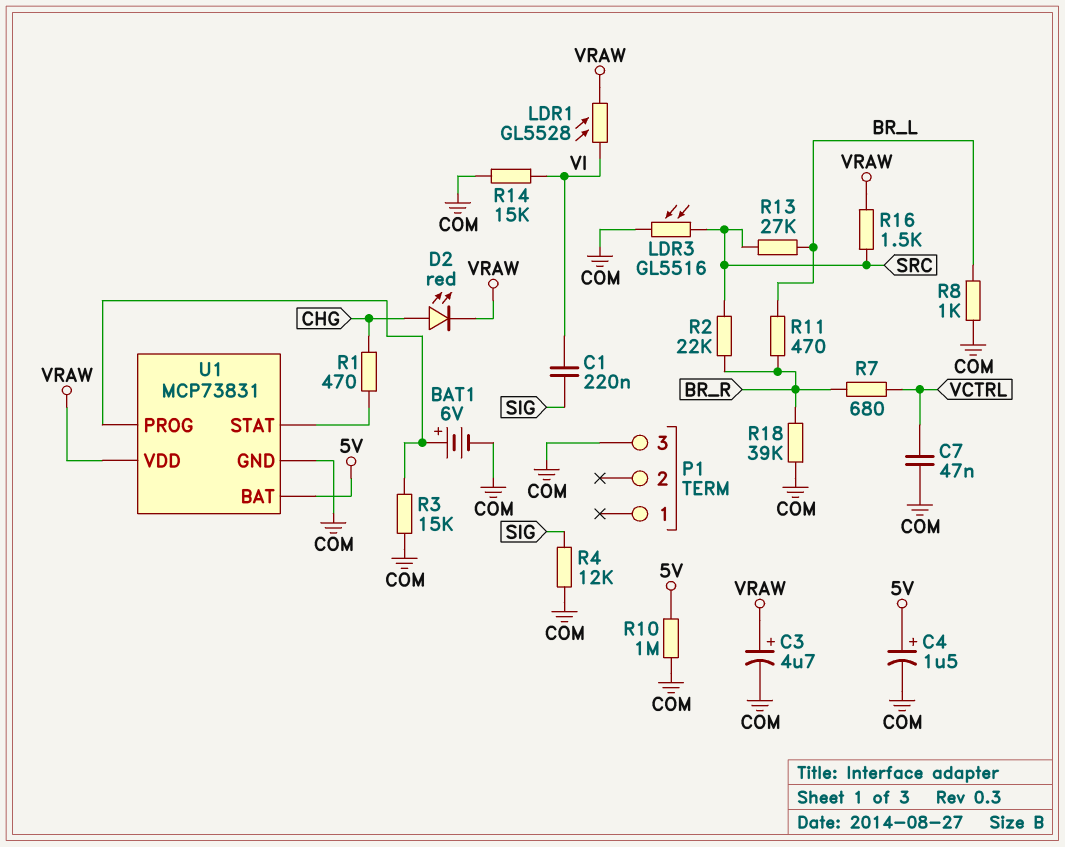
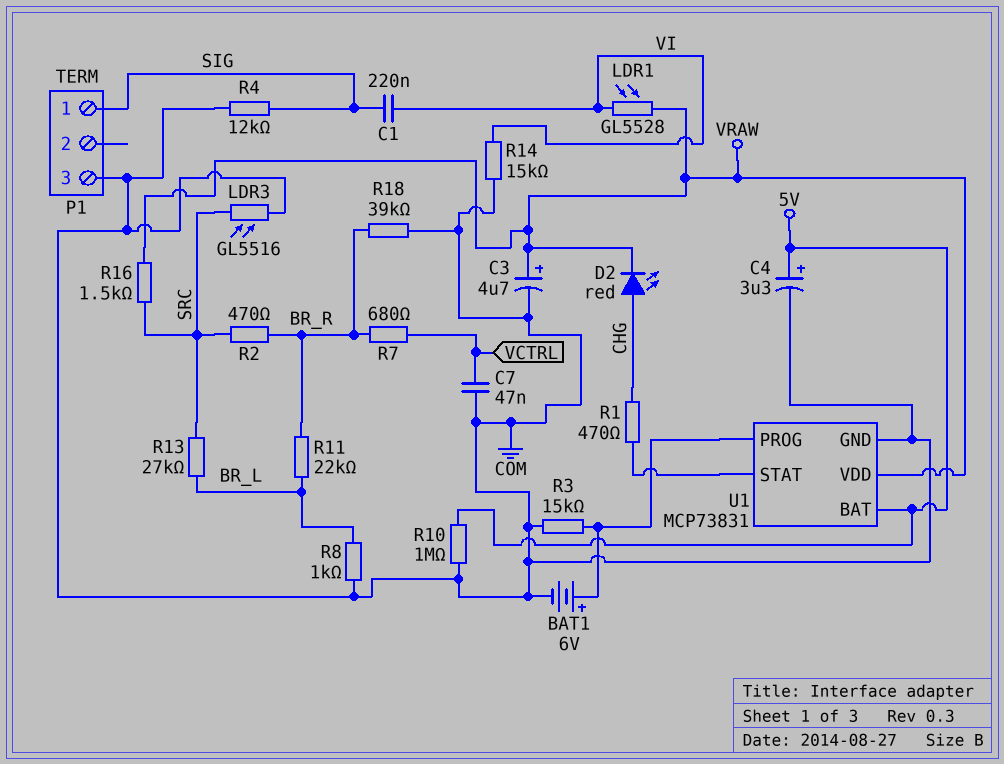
C4: 1.5uF (plus 5V, minus COM) -> 3.3uF (plus 5V, minus COM)
P1 pin 1: none -> SIG
R2: 22k (BR_R, SRC) -> 470 (BR_R, SRC)
R11: 470 (BR_L, BR_R) -> 22k (BR_L, BR_R)

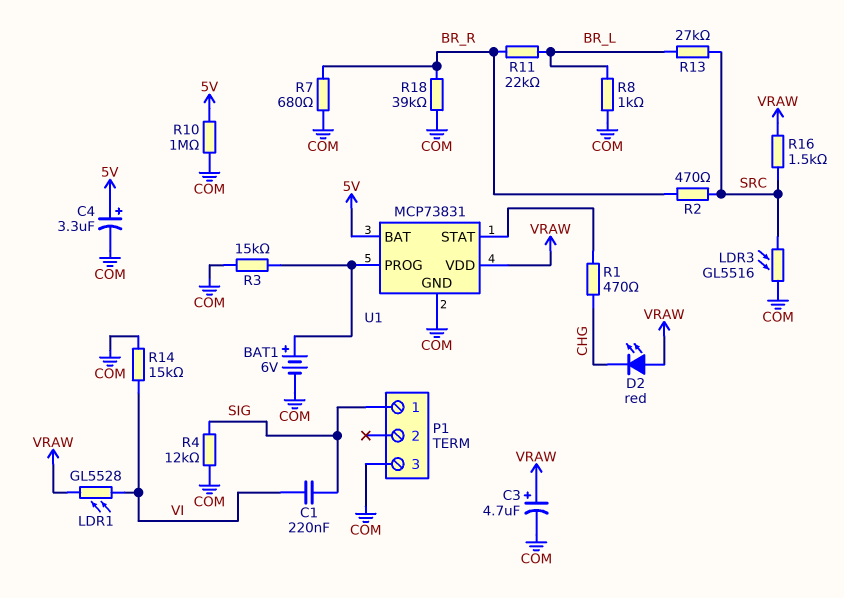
C7: 47nF (COM, VCTRL) -> none
D2: LED red (A CHG, K VRAW) -> LED red (A VRAW, K CHG)
R7: 680 (BR_R, VCTRL) -> 680 (BR_R, COM)

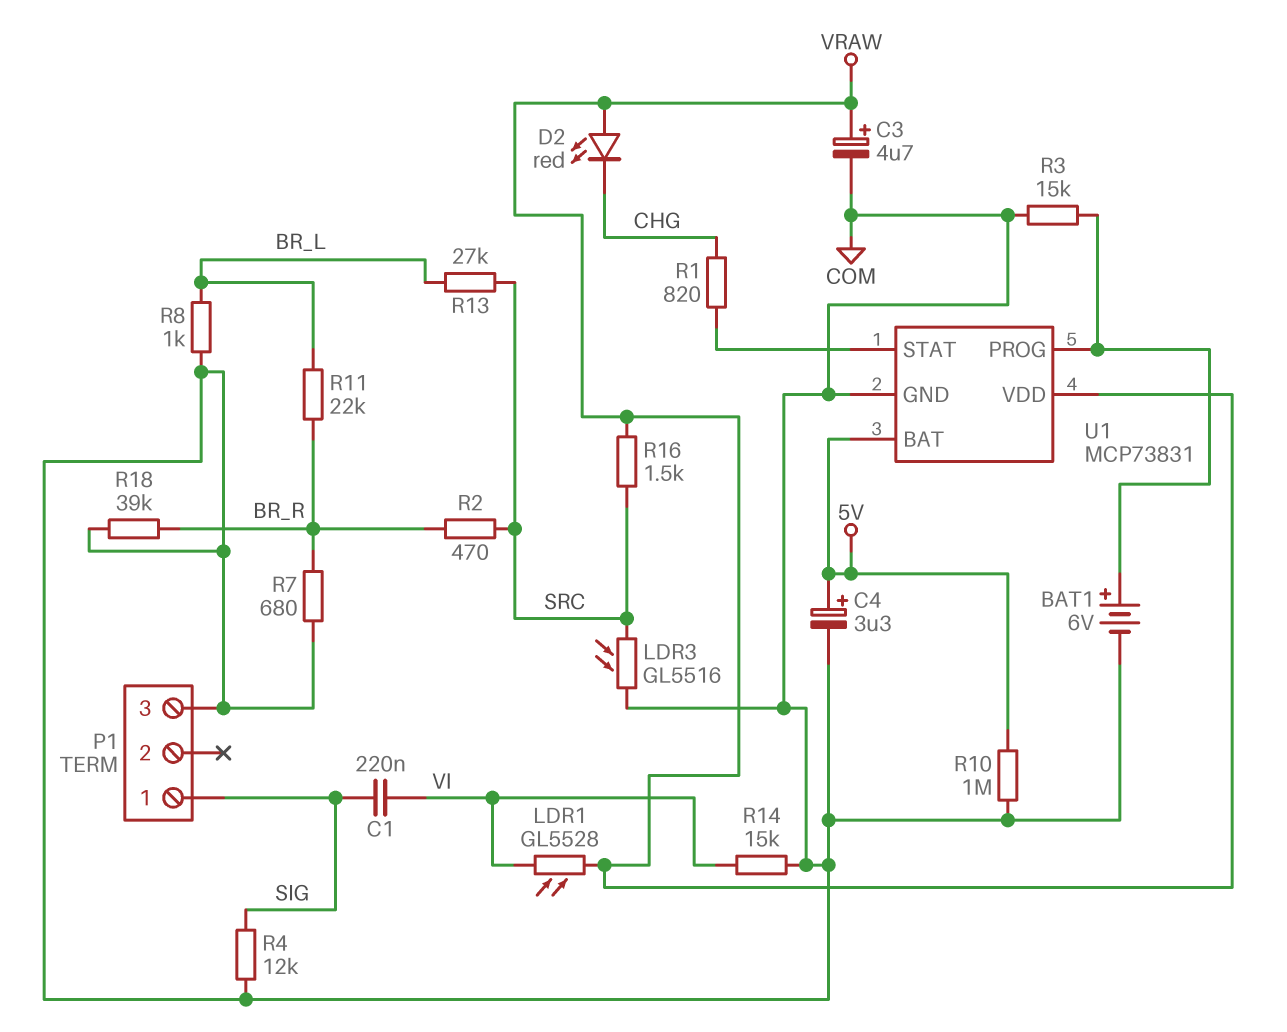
R1: 470 (CHG, U1/STAT) -> 820 (CHG, U1/STAT)

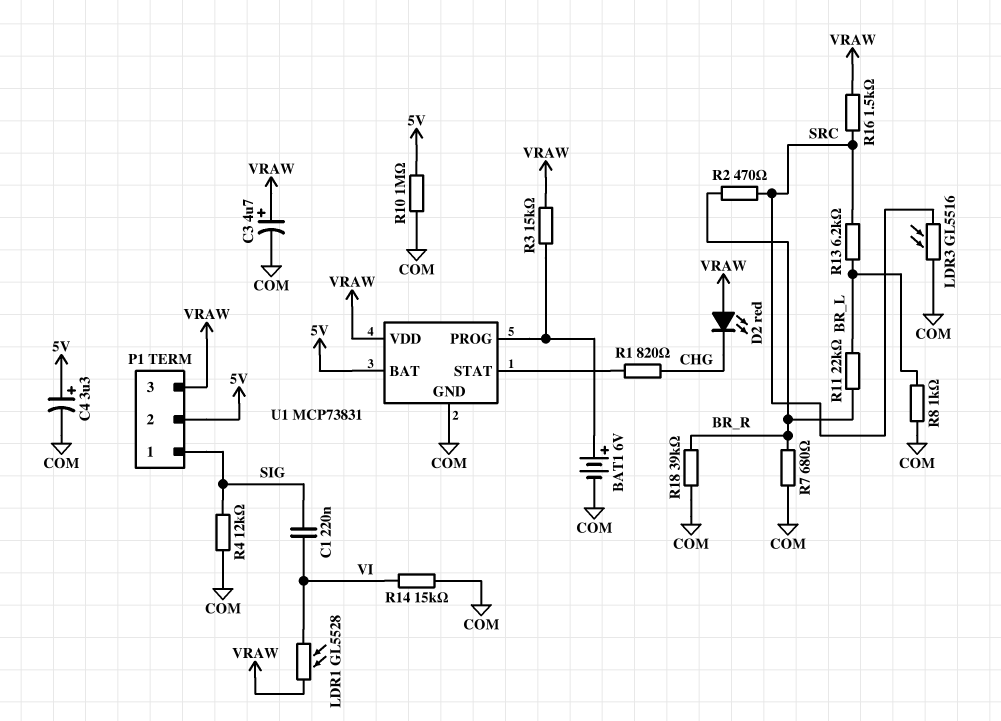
P1 pin 2: none -> 5V
P1 pin 3: COM -> VRAW
R3: 15k (COM, U1/PROG) -> 15k (U1/PROG, VRAW)
R13: 27k (BR_L, SRC) -> 6.2k (BR_L, SRC)

